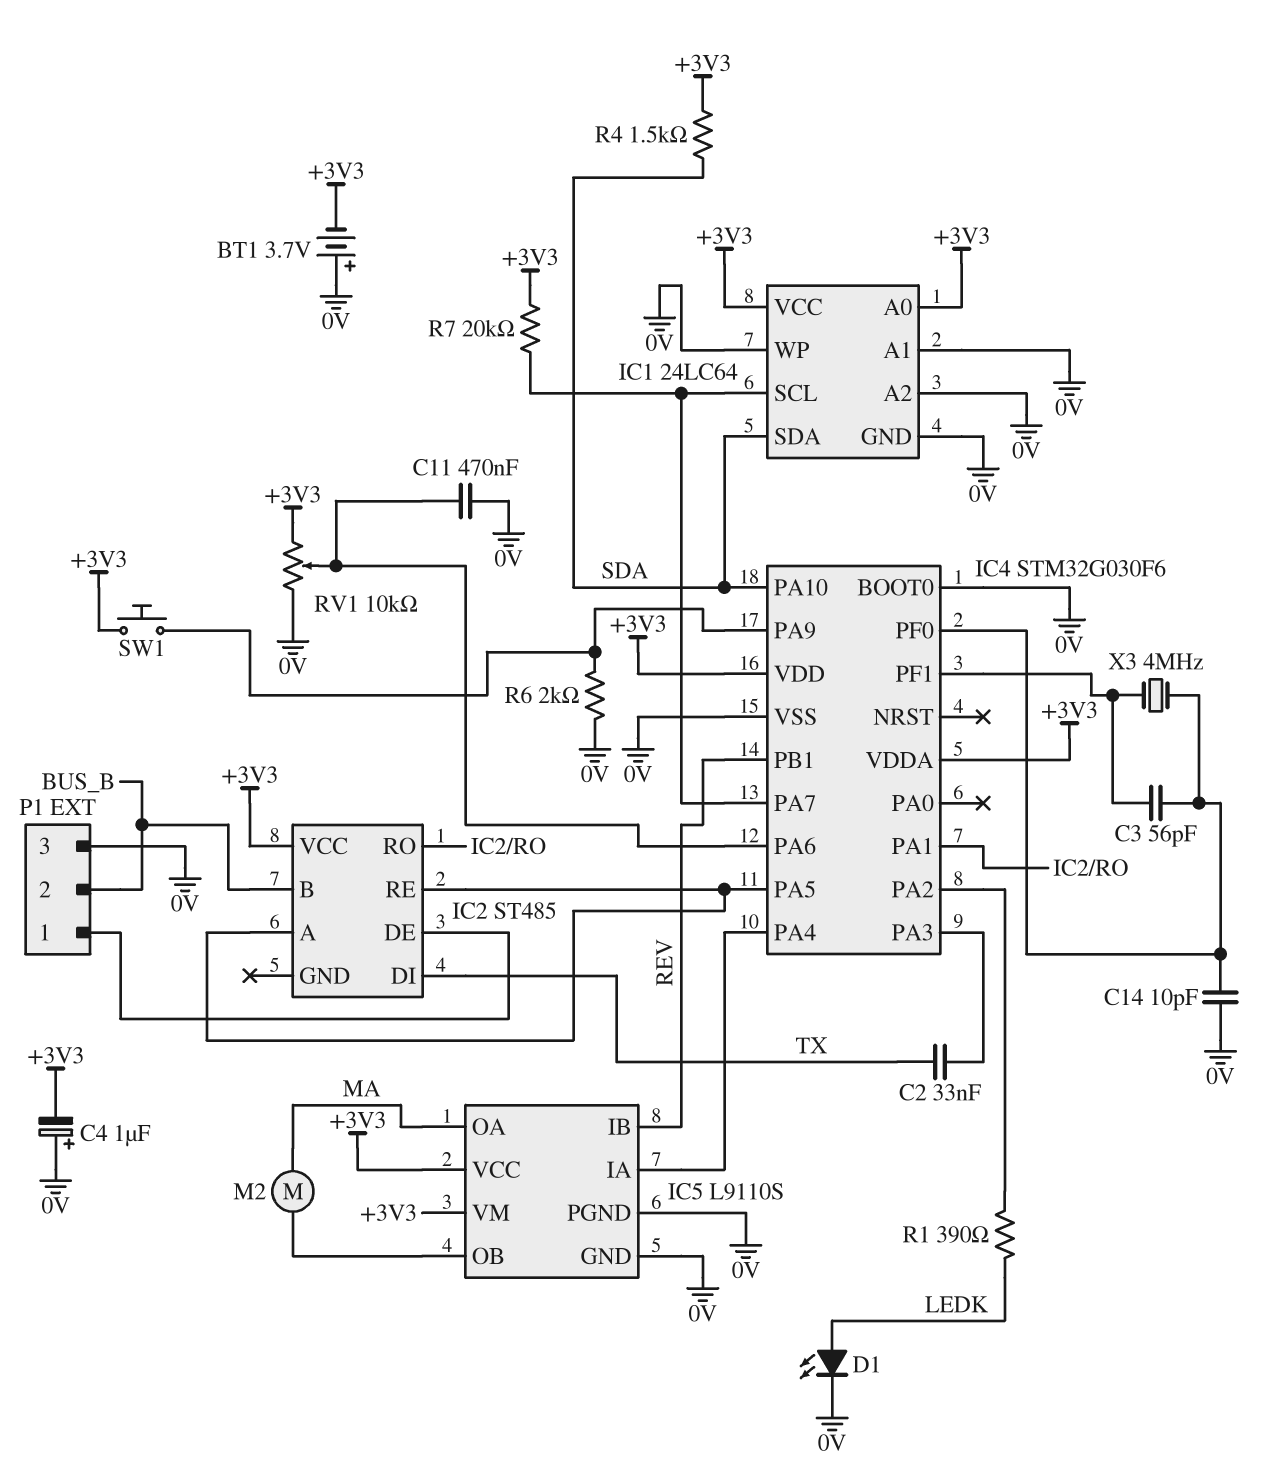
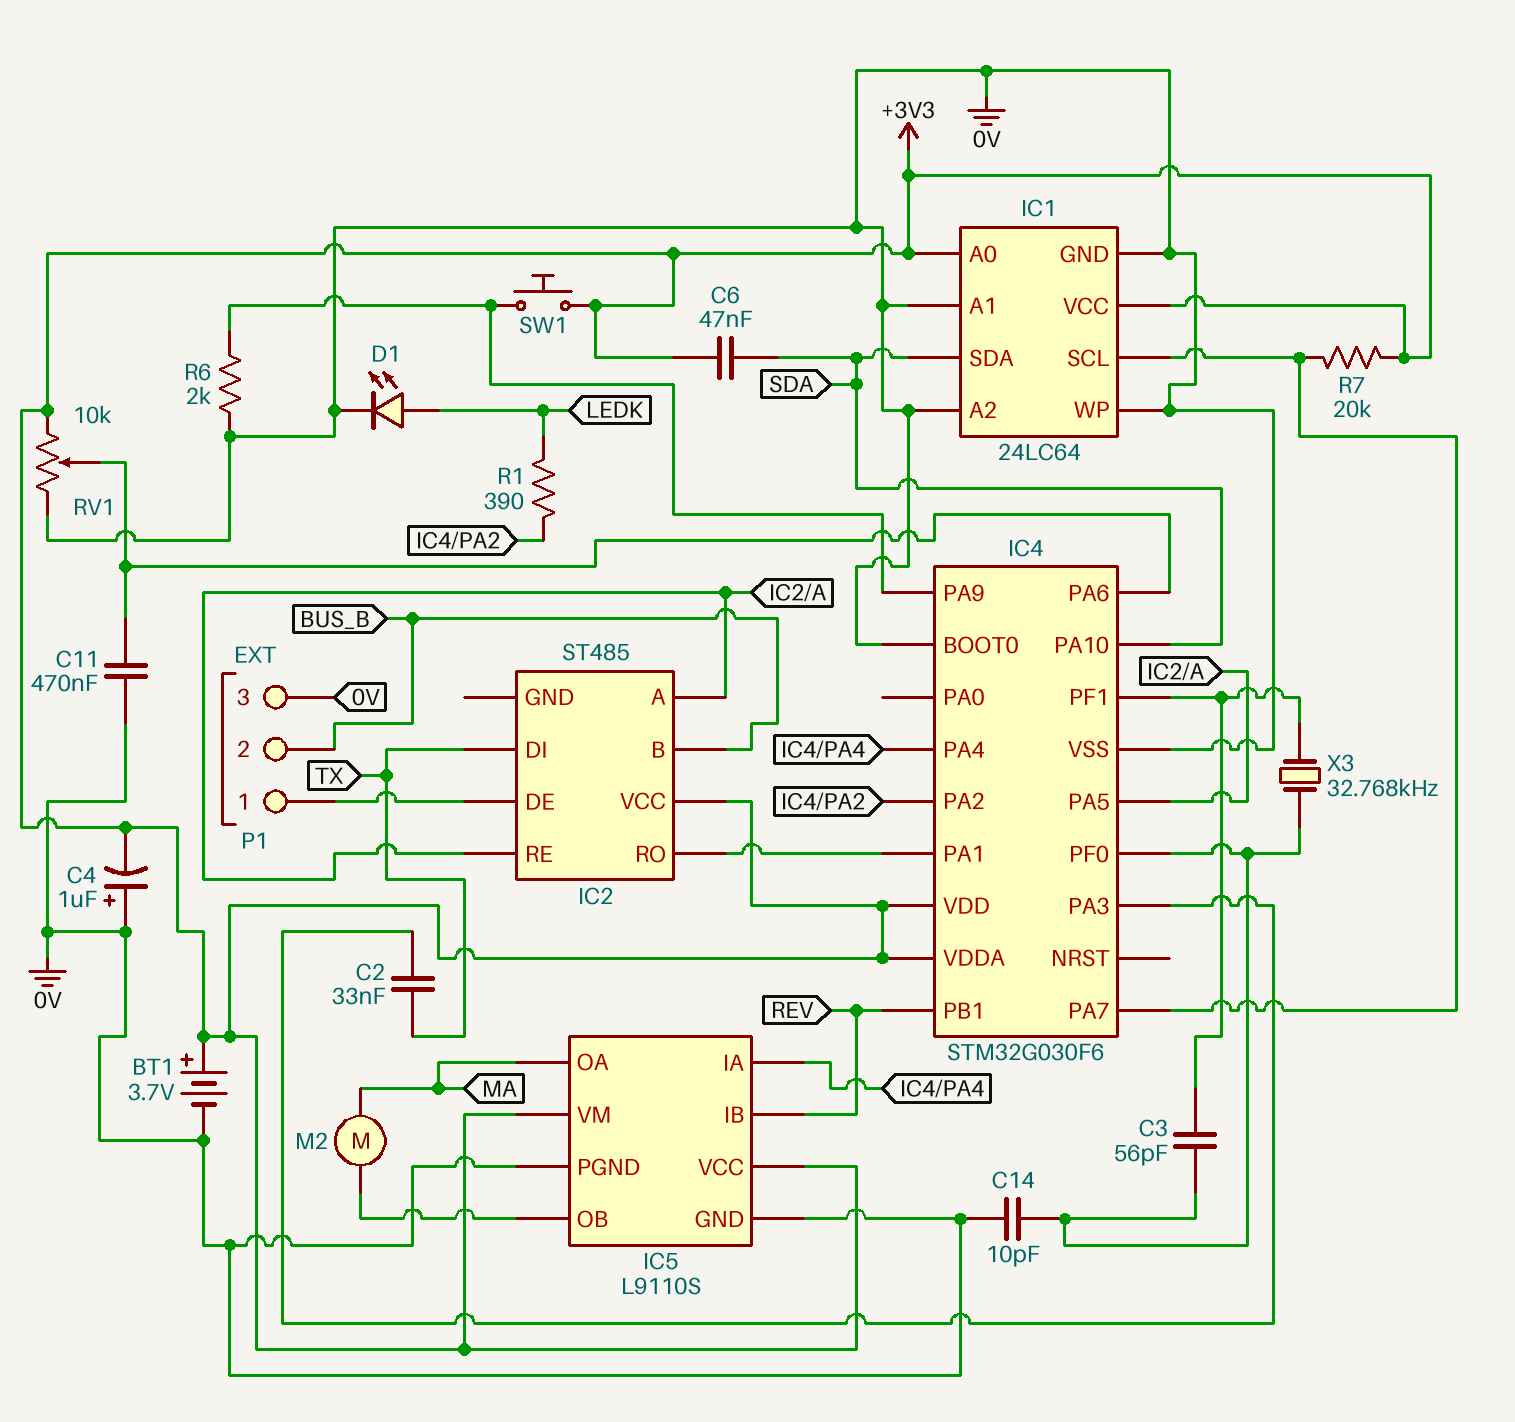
BT1: 3.7V (plus 0V, minus +3V3) -> 3.7V (plus +3V3, minus 0V)
C6: none -> 47nF (+3V3, SDA)
R4: 1.5k (+3V3, SDA) -> none
X3: 4MHz (IC4/PF0, IC4/PF1) -> 32.768kHz (IC4/PF0, IC4/PF1)

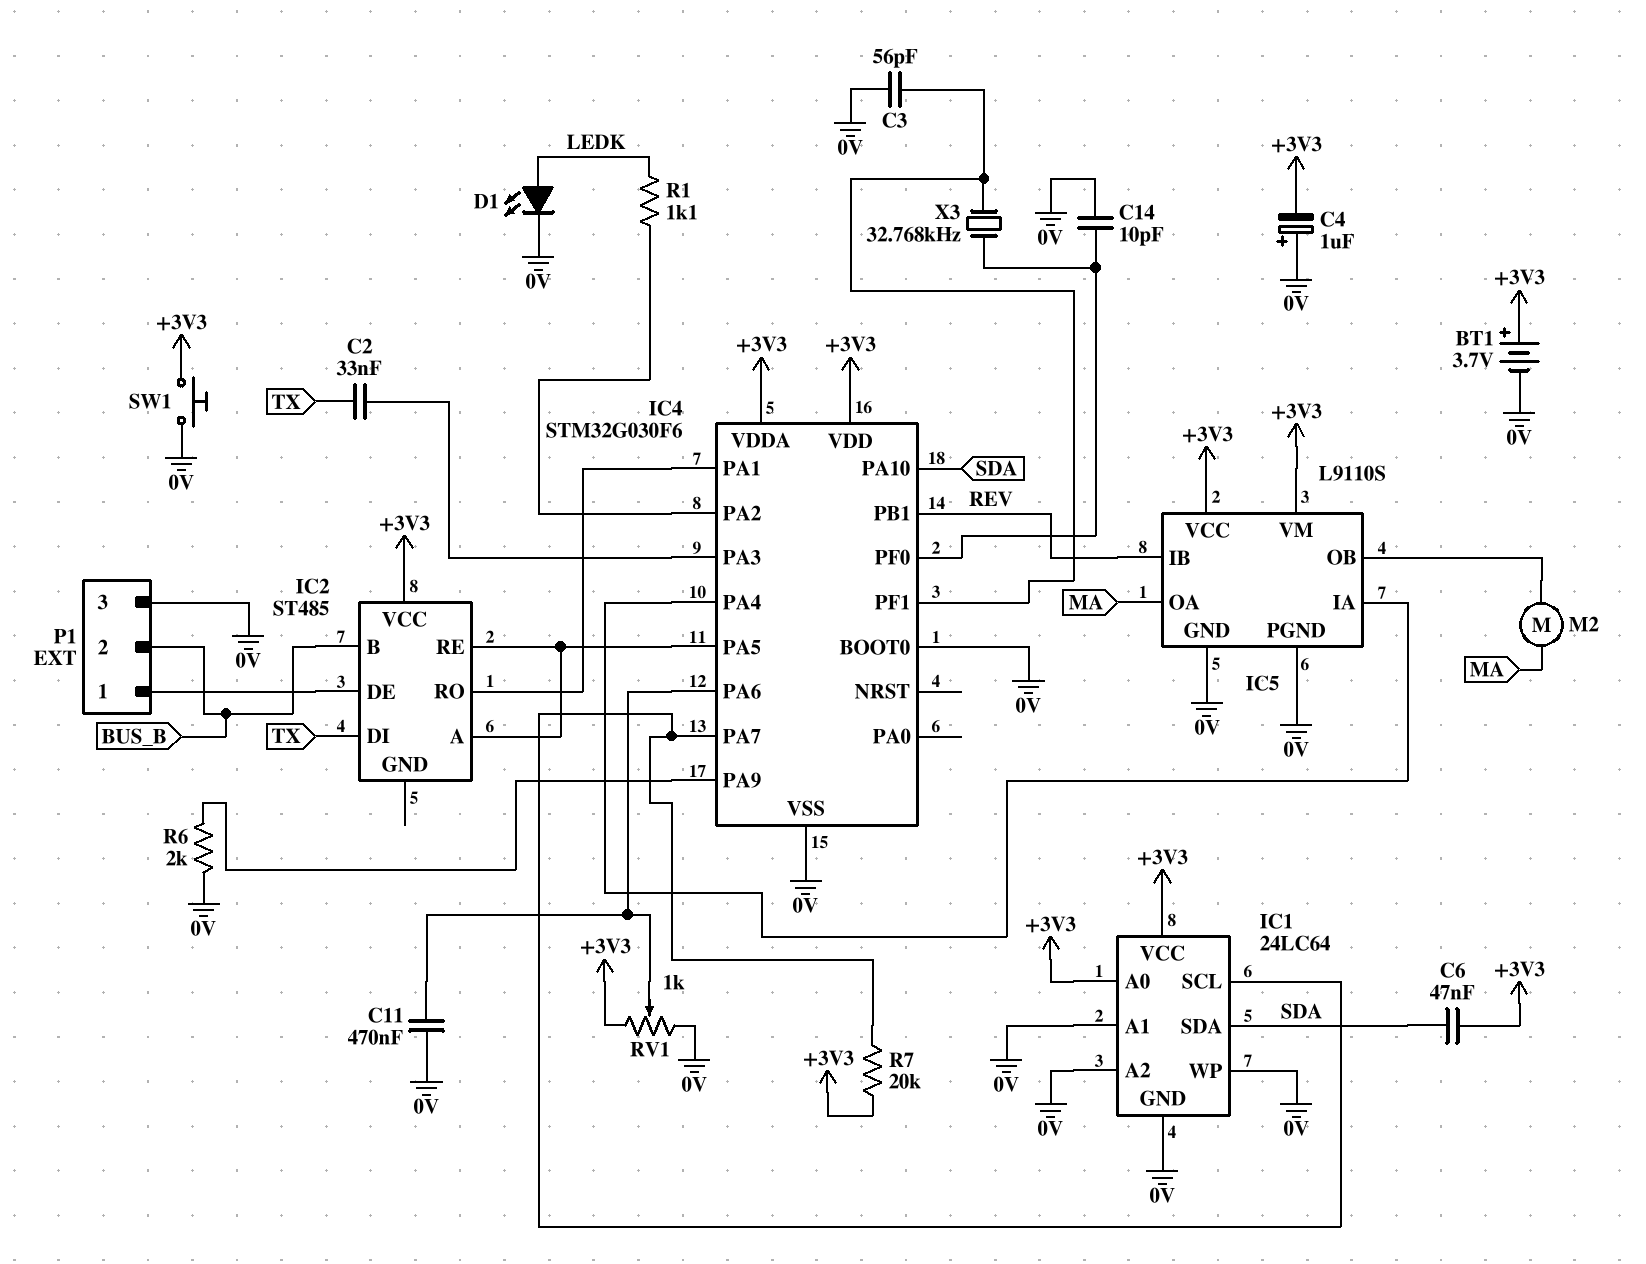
C3: 56pF (IC4/PF0, IC4/PF1) -> 56pF (0V, IC4/PF1)
R1: 390 (IC4/PA2, LEDK) -> 1.1k (IC4/PA2, LEDK)
RV1: 10k (+3V3, 0V, wiper IC4/PA6) -> 1k (+3V3, 0V, wiper IC4/PA6)
SW1: button (+3V3, IC4/PA9) -> button (+3V3, 0V)

